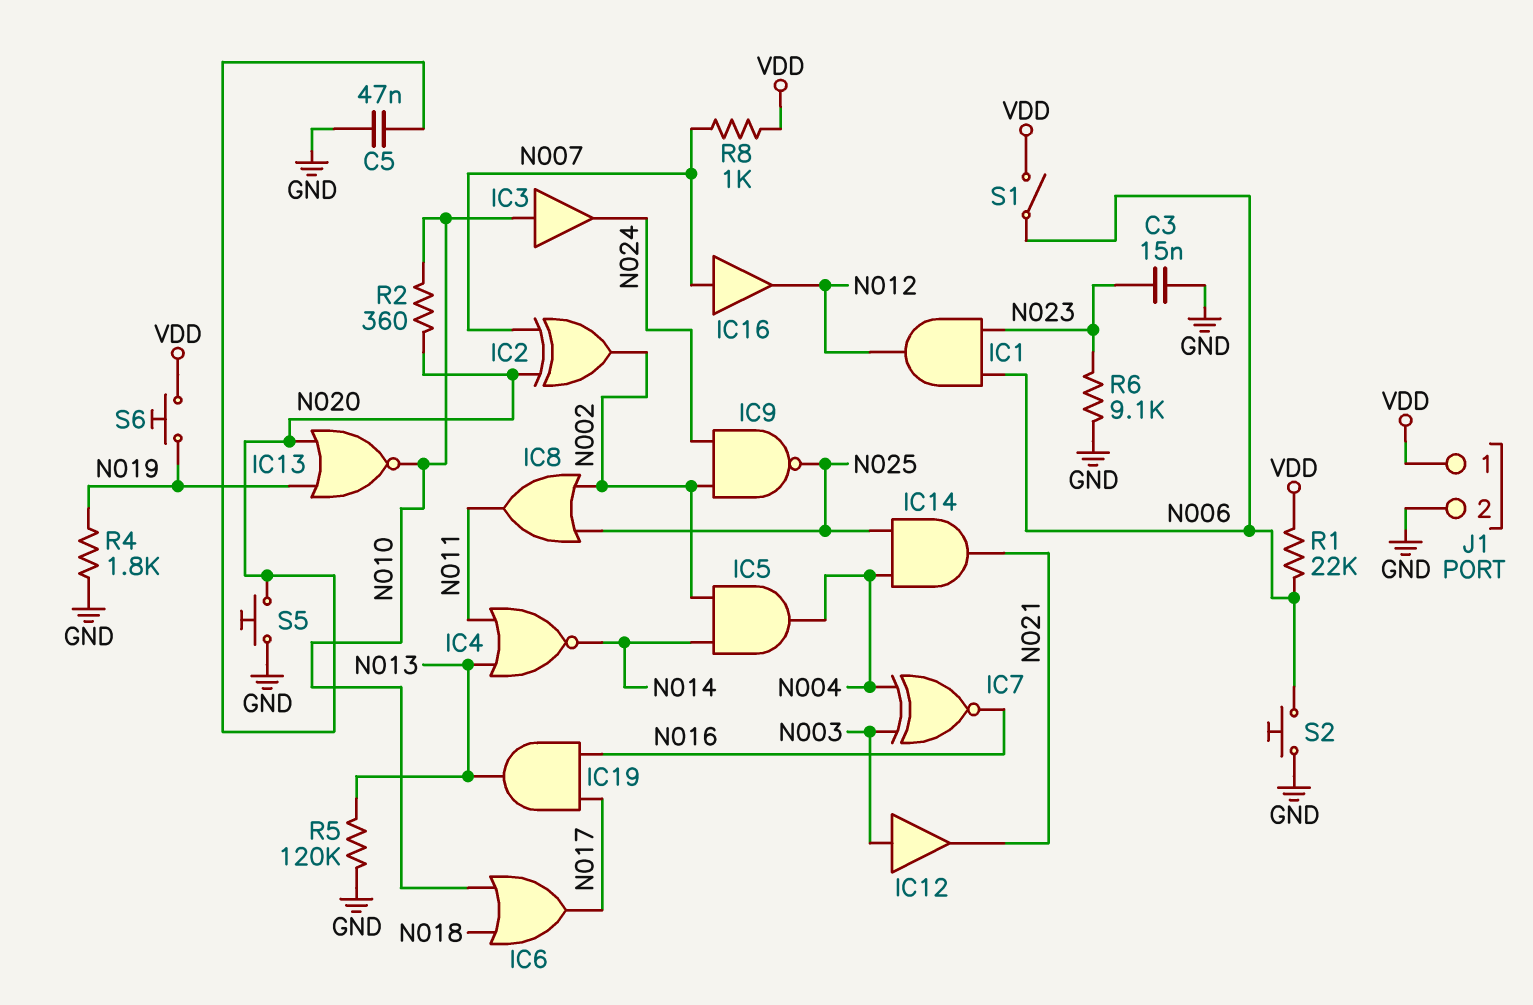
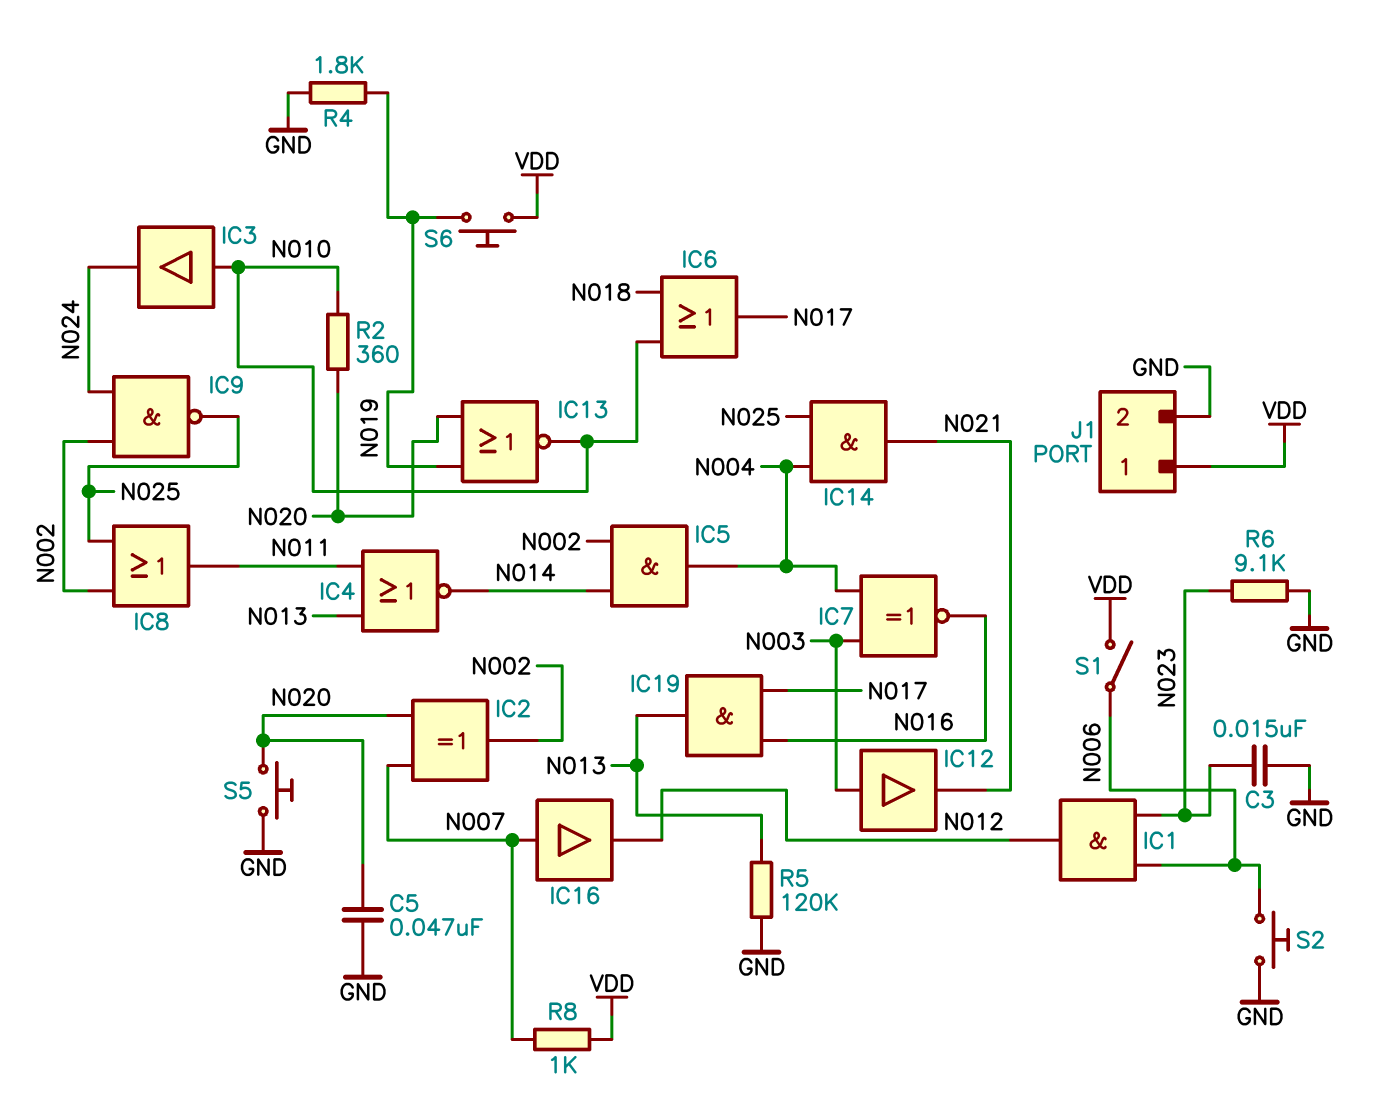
R1: 22k (N006, VDD) -> none

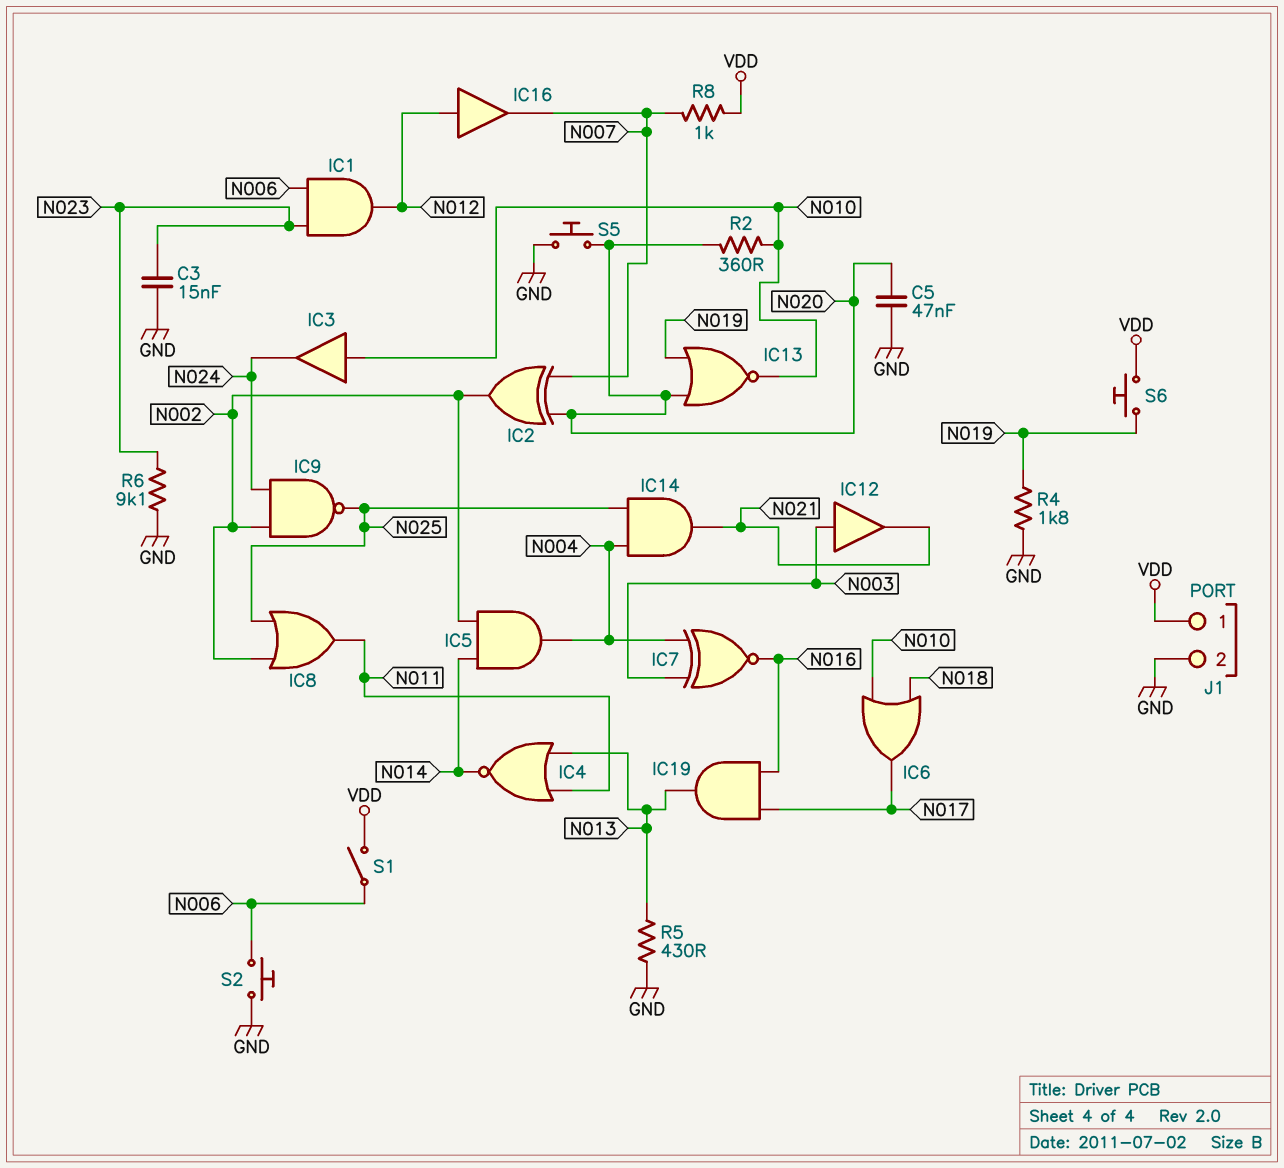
IC16: buffer (in N007, out N012) -> buffer (in N012, out N007)
R5: 120k (GND, N013) -> 430 (GND, N013)

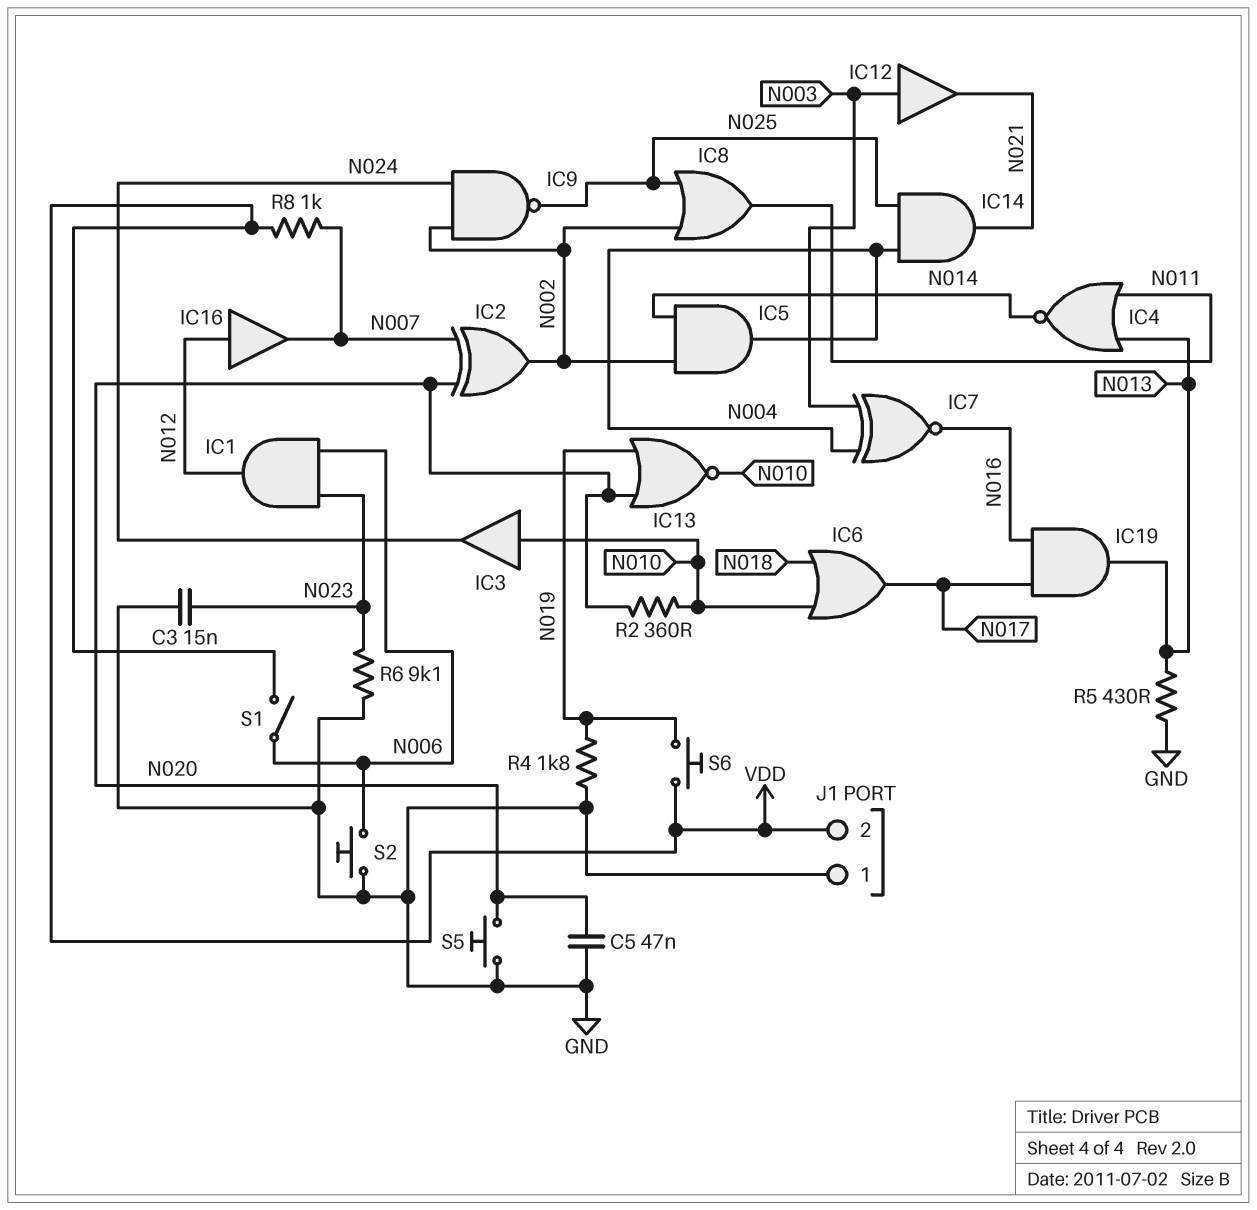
J1 pin 1: VDD -> GND
J1 pin 2: GND -> VDD

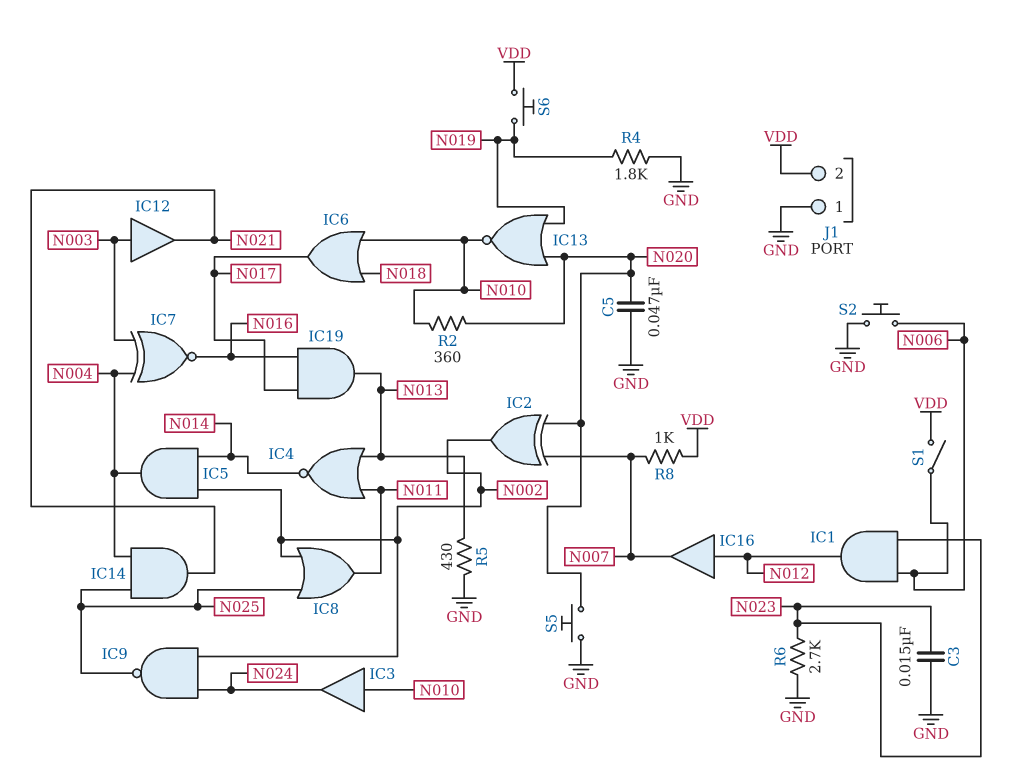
R6: 9.1k (GND, N023) -> 2.7k (GND, N023)

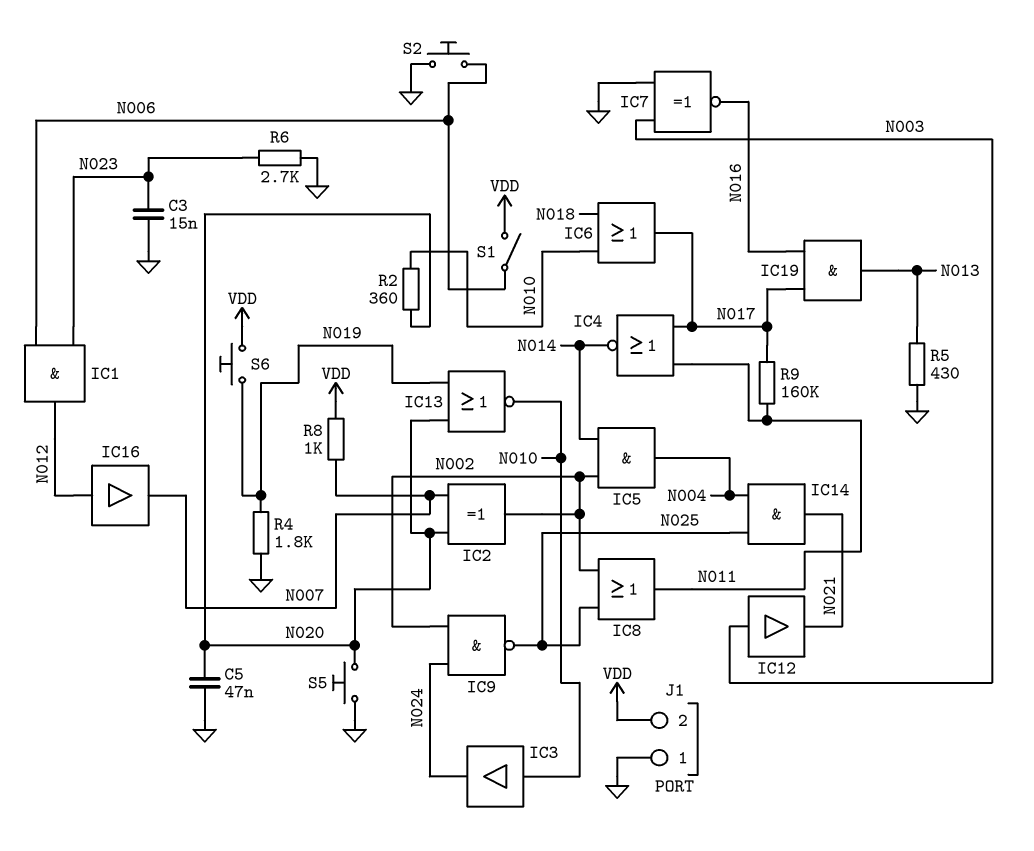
IC4: NOR (in N011, in N013, out N014) -> NOR (in N011, in N017, out N014)
IC7: XNOR (in N003, in N004, out N016) -> XNOR (in GND, in N003, out N016)
R9: none -> 160k (N011, N017)

